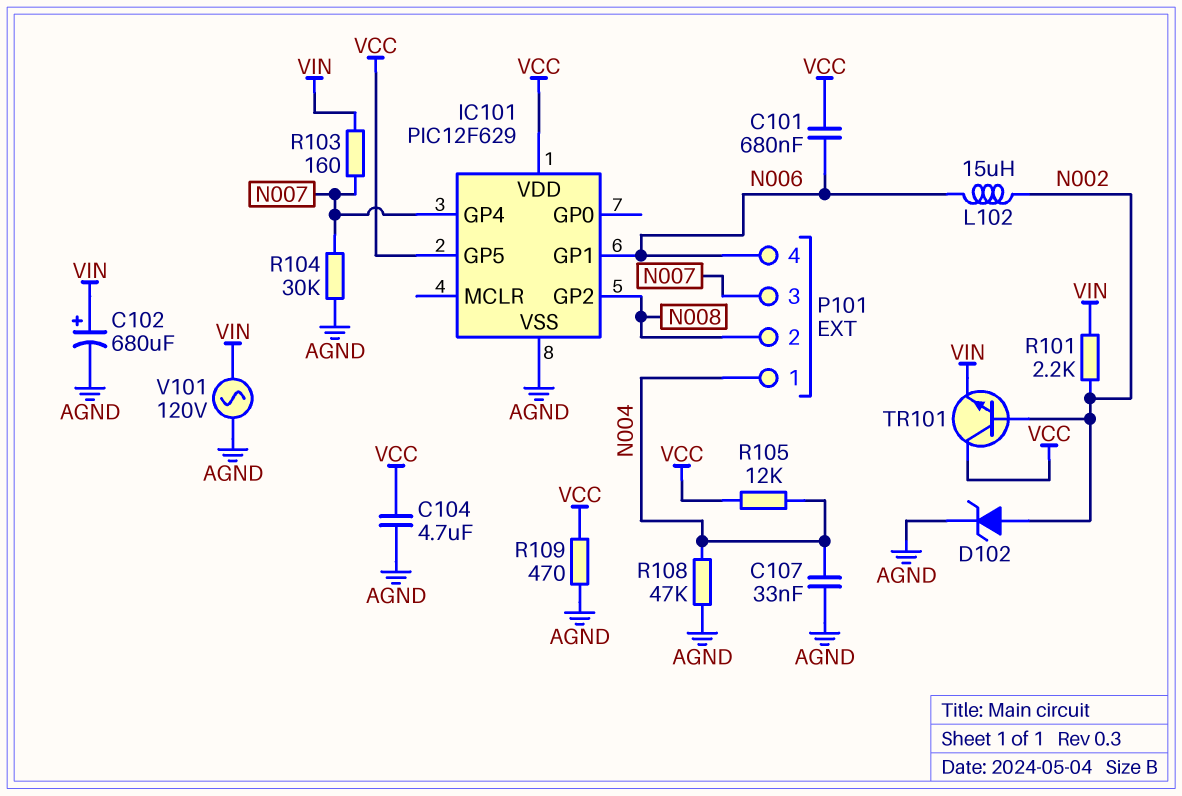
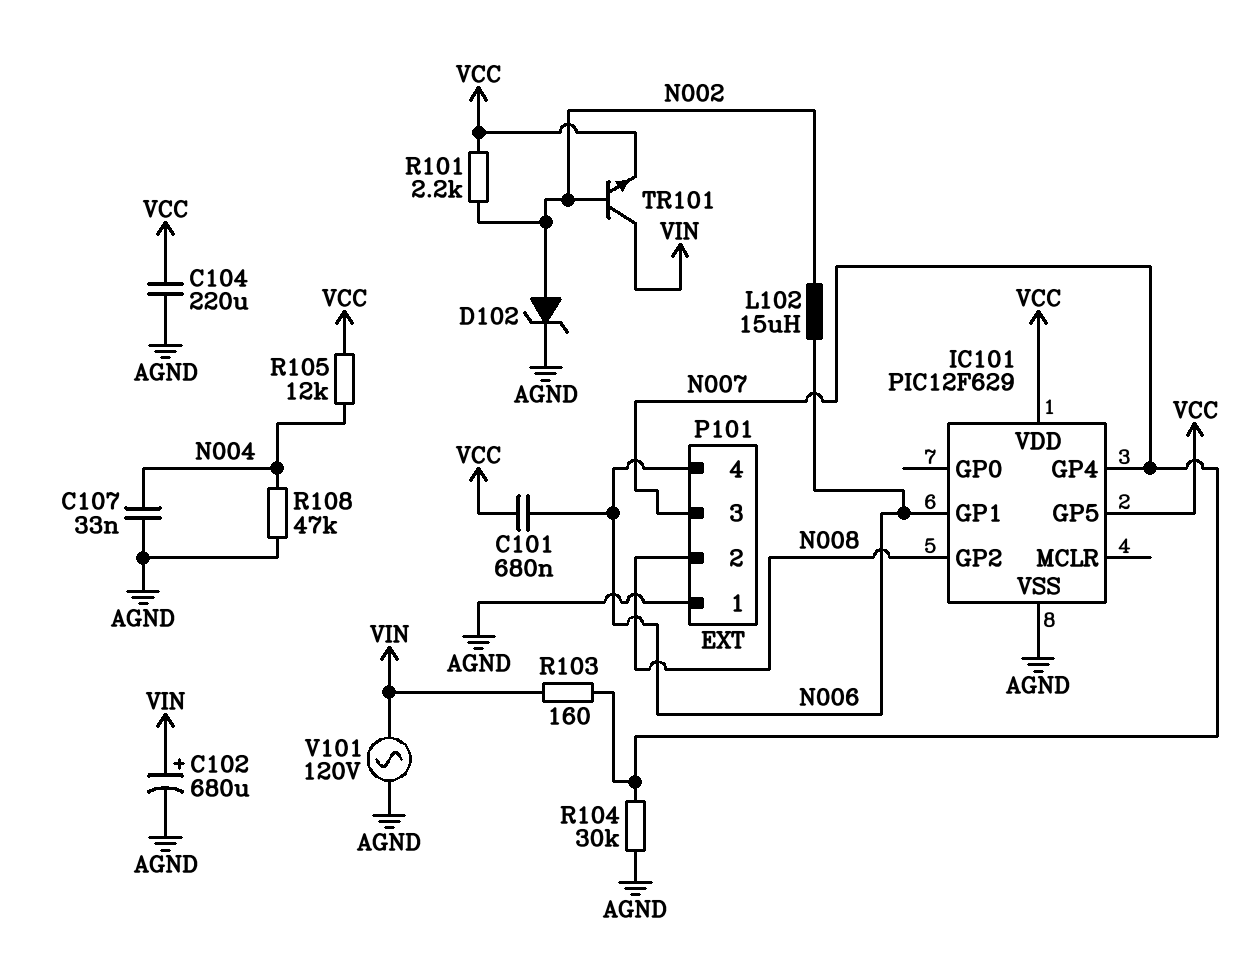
C104: 4.7uF (AGND, VCC) -> 220uF (AGND, VCC)
P101 pin 1: N004 -> AGND
R101: 2.2k (N002, VIN) -> 2.2k (N002, VCC)
R109: 470 (AGND, VCC) -> none
TR101: NPN (B N002, C VCC, E VIN) -> NPN (B N002, C VIN, E VCC)

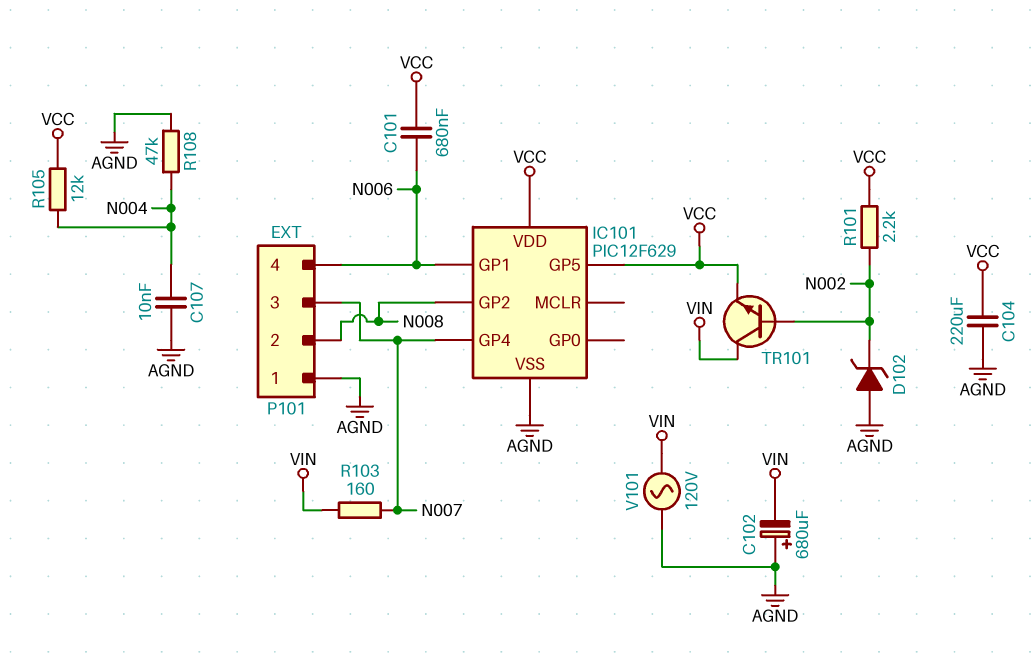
C102: 680uF (plus VIN, minus AGND) -> 680uF (plus AGND, minus VIN)
C107: 33nF (AGND, N004) -> 10nF (AGND, N004)
D102: zener (A N002, K AGND) -> zener (A AGND, K N002)
L102: 15uH (N002, N006) -> none
R104: 30k (AGND, N007) -> none

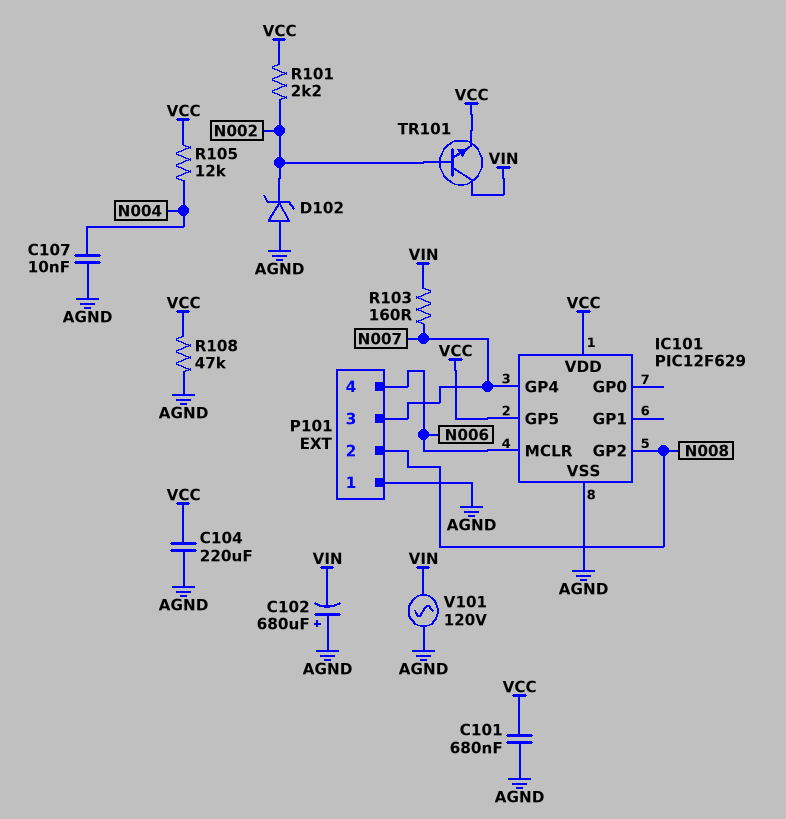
C101: 680nF (N006, VCC) -> 680nF (AGND, VCC)
IC101 pin GP1: N006 -> none
IC101 pin MCLR: none -> N006
R108: 47k (AGND, N004) -> 47k (AGND, VCC)

